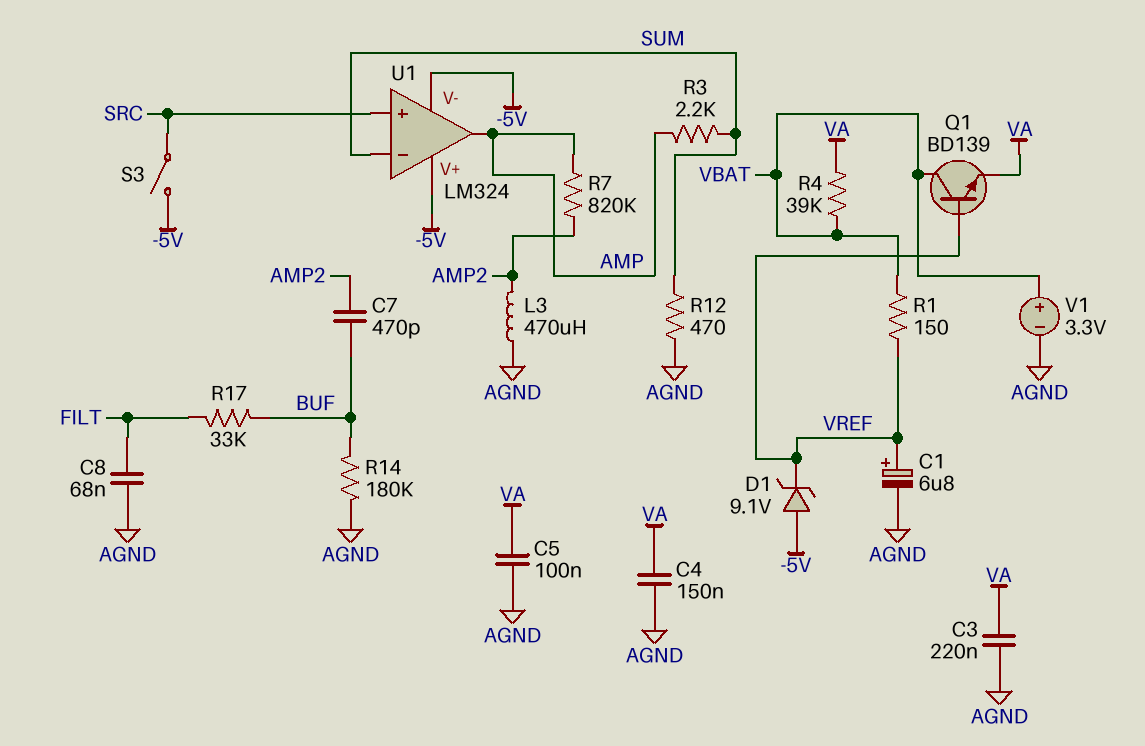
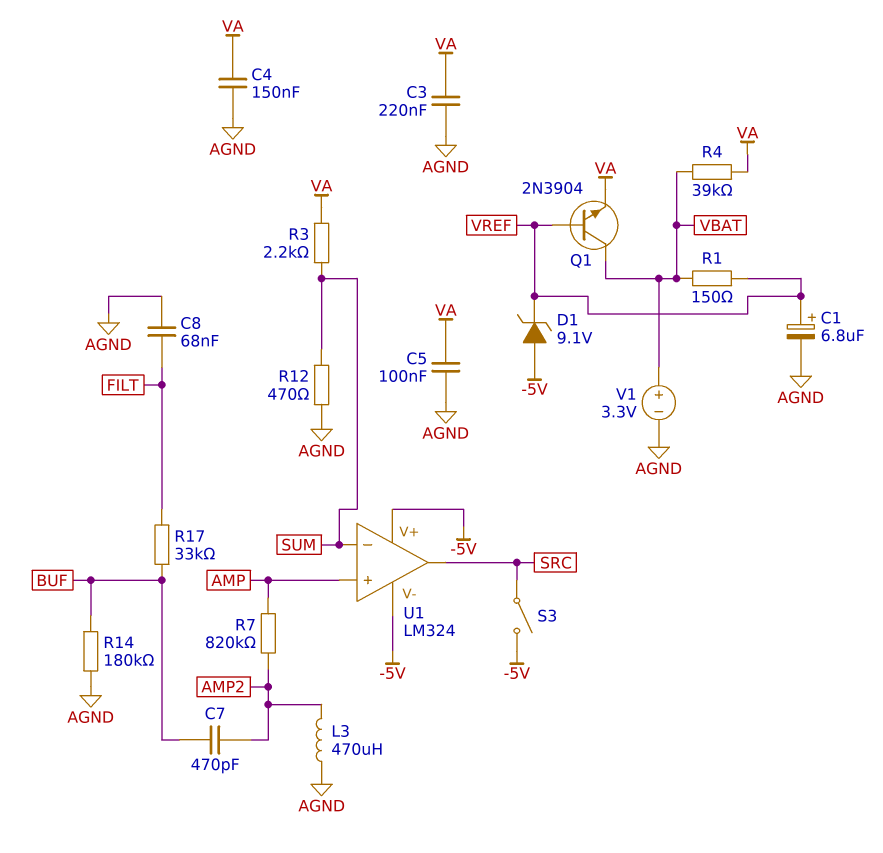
Q1: NPN BD139 (B VREF, C VBAT, E VA) -> NPN 2N3904 (B VREF, C VBAT, E VA)
R3: 2.2k (AMP, SUM) -> 2.2k (SUM, VA)
U1 pin in+: SRC -> AMP
U1 pin out: AMP -> SRC

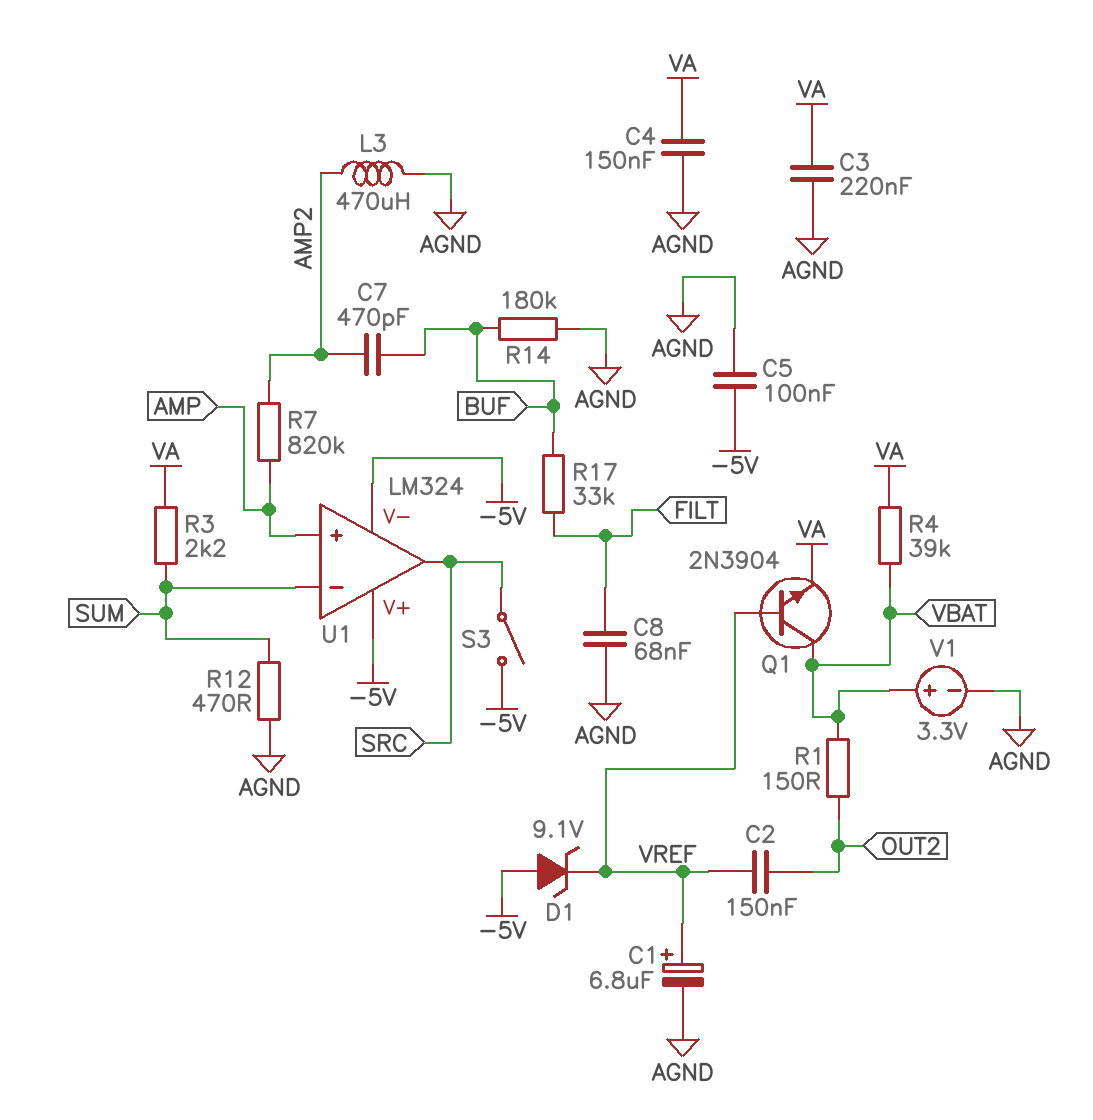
C2: none -> 150nF (OUT2, VREF)
C5: 100nF (AGND, VA) -> 100nF (-5V, AGND)
R1: 150 (VBAT, VREF) -> 150 (OUT2, VBAT)

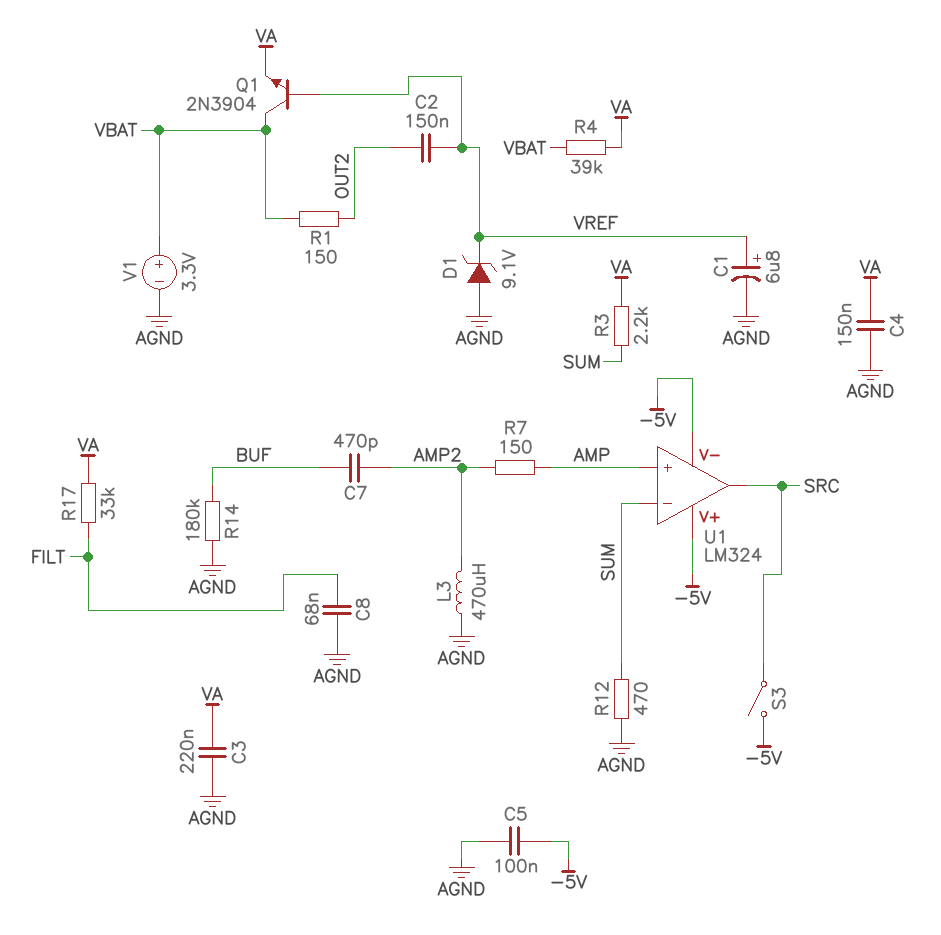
D1: zener 9.1V (A -5V, K VREF) -> zener 9.1V (A AGND, K VREF)
R7: 820k (AMP, AMP2) -> 150 (AMP, AMP2)
R17: 33k (BUF, FILT) -> 33k (FILT, VA)

